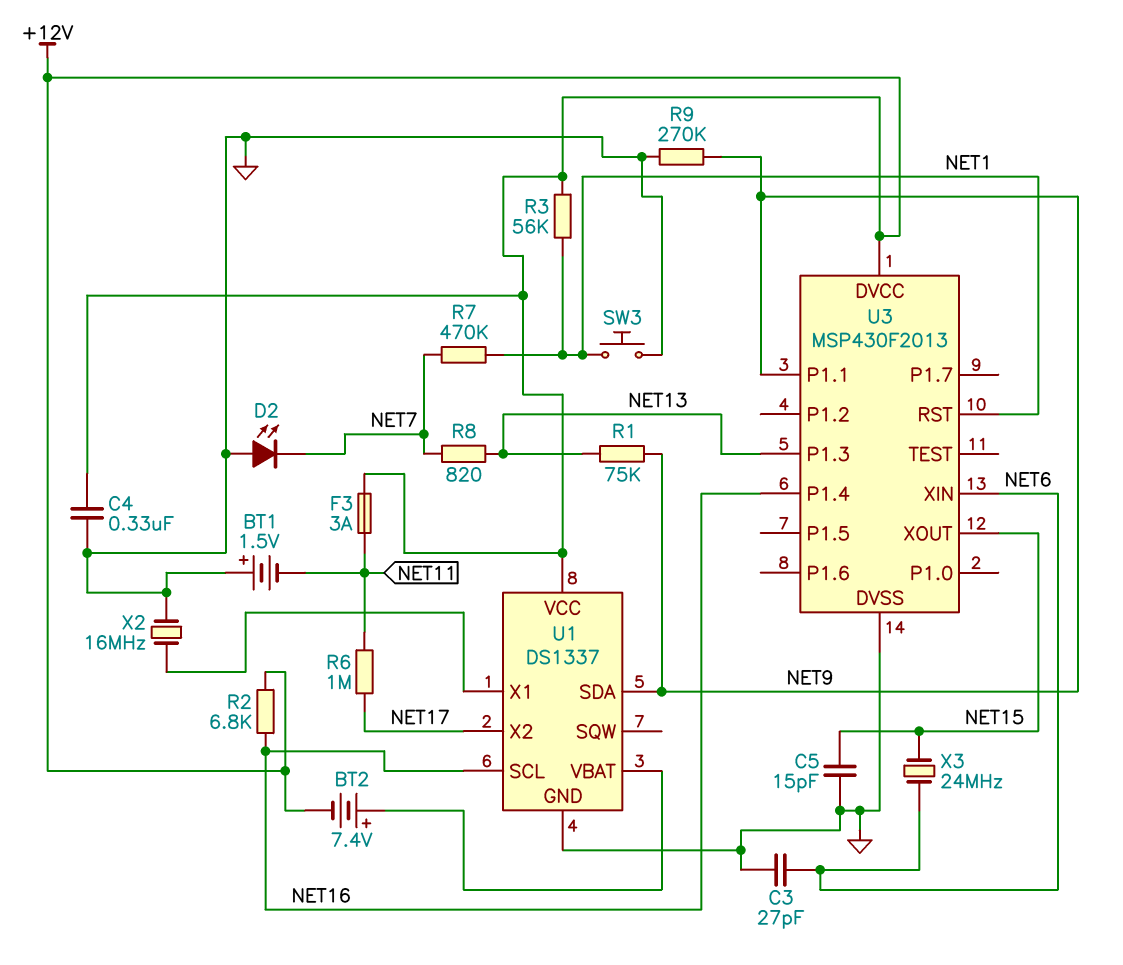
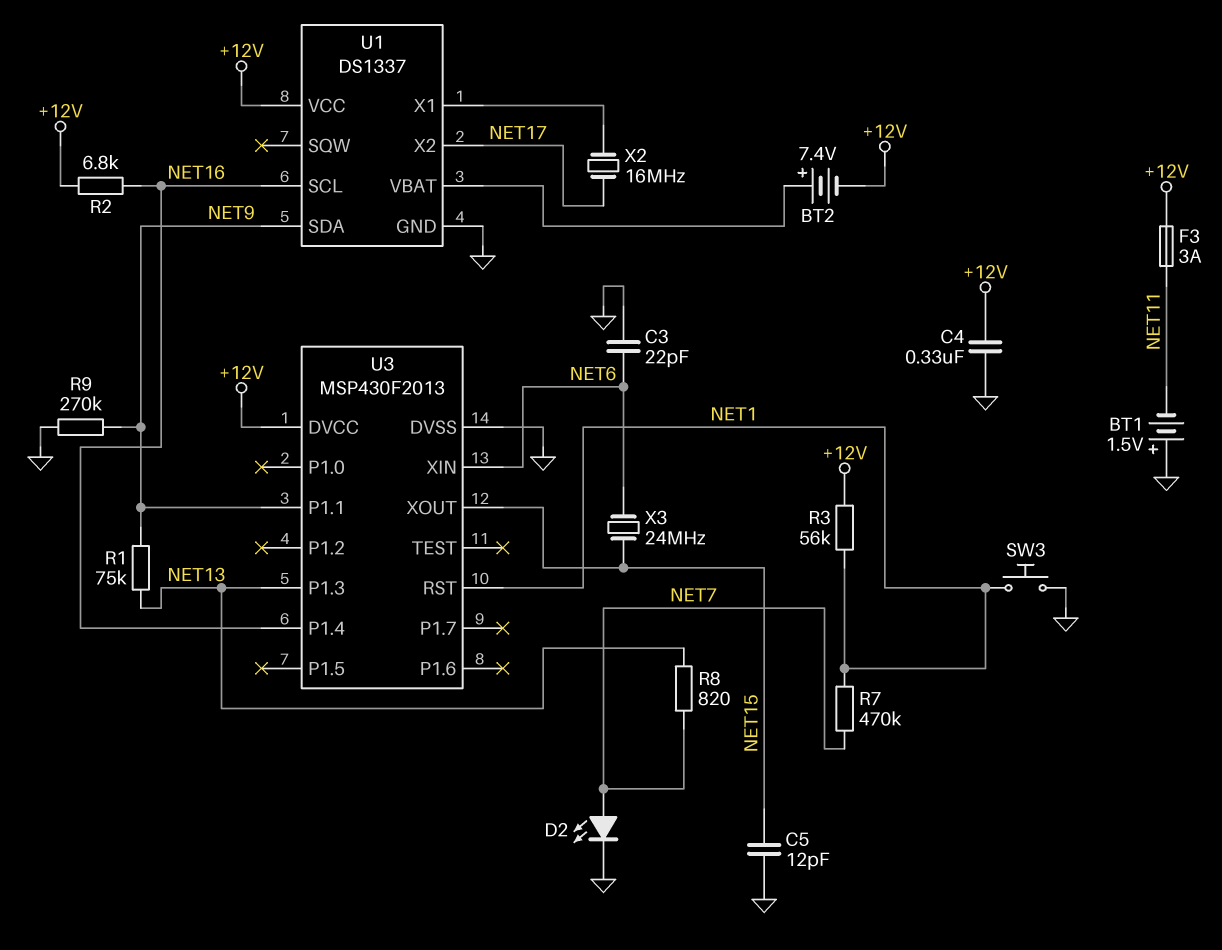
C3: 27pF (GND, NET6) -> 22pF (GND, NET6)
C5: 15pF (GND, NET15) -> 12pF (GND, NET15)
D2: LED (A GND, K NET7) -> LED (A NET7, K GND)
R6: 1M (NET11, NET17) -> none
X2: 16MHz (GND, U1/X1) -> 16MHz (NET17, U1/X1)

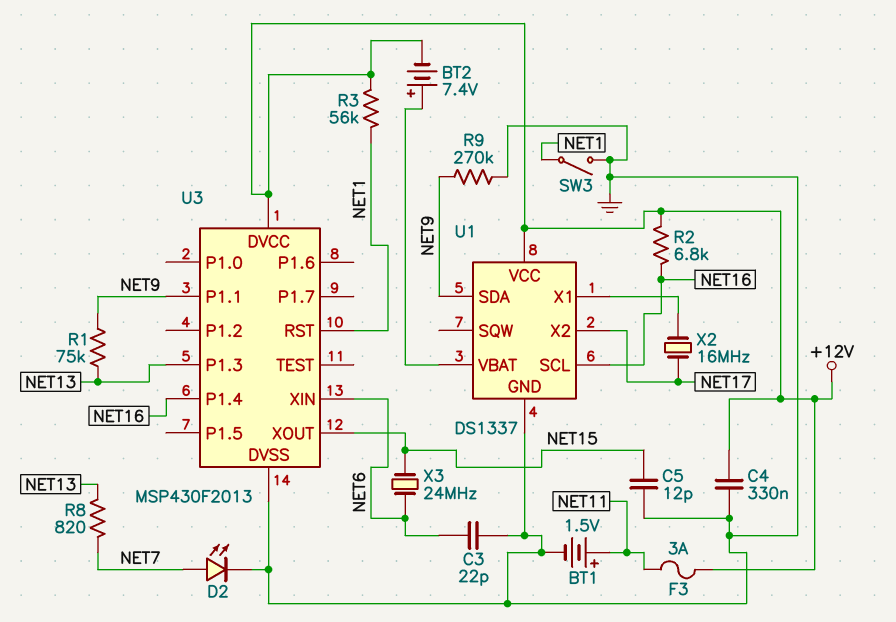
BT1: 1.5V (plus GND, minus NET11) -> 1.5V (plus NET11, minus GND)
R7: 470k (NET1, NET7) -> none
SW3: button (GND, NET1) -> switch (GND, NET1)

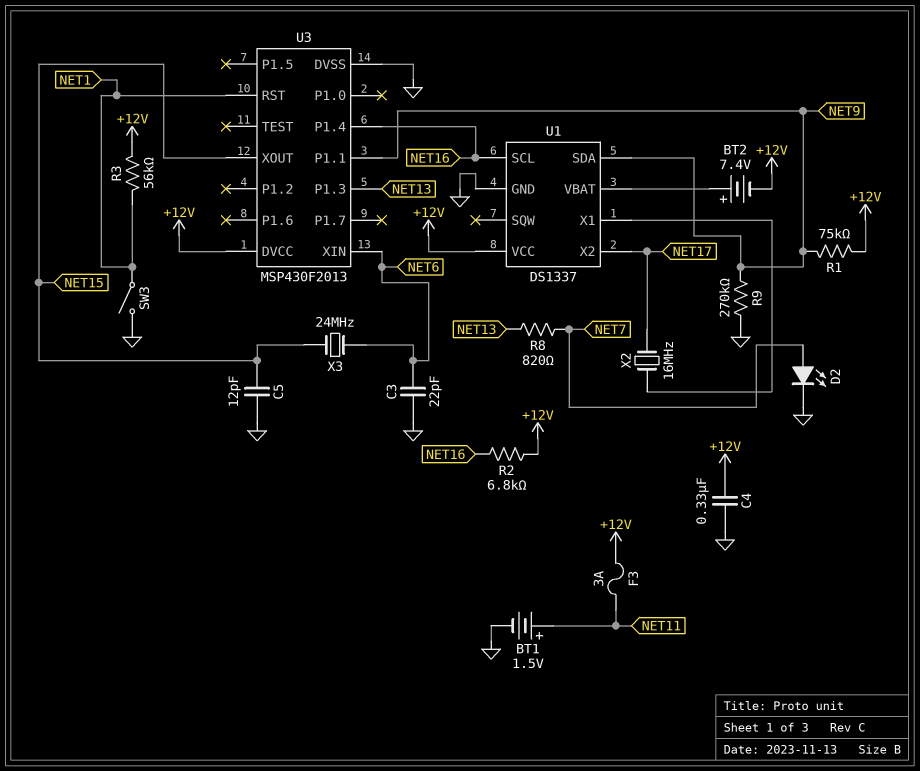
R1: 75k (NET9, NET13) -> 75k (+12V, NET9)

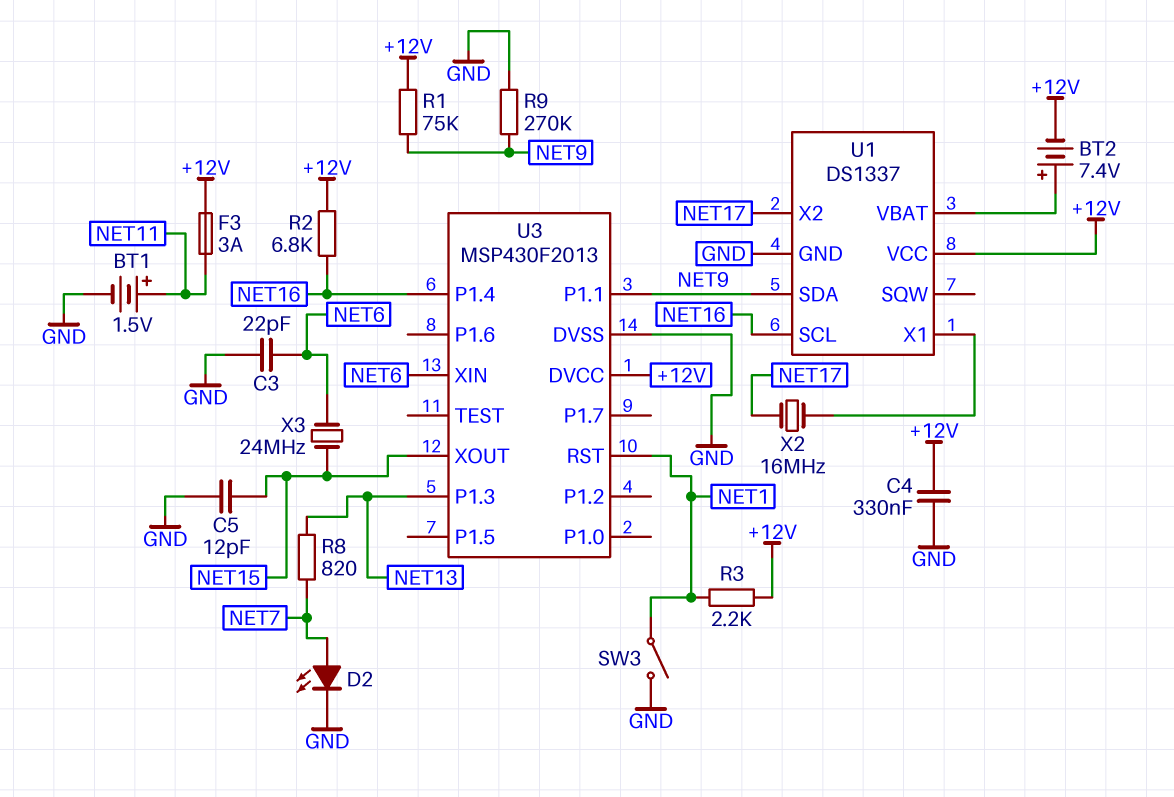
R3: 56k (+12V, NET1) -> 2.2k (+12V, NET1)

